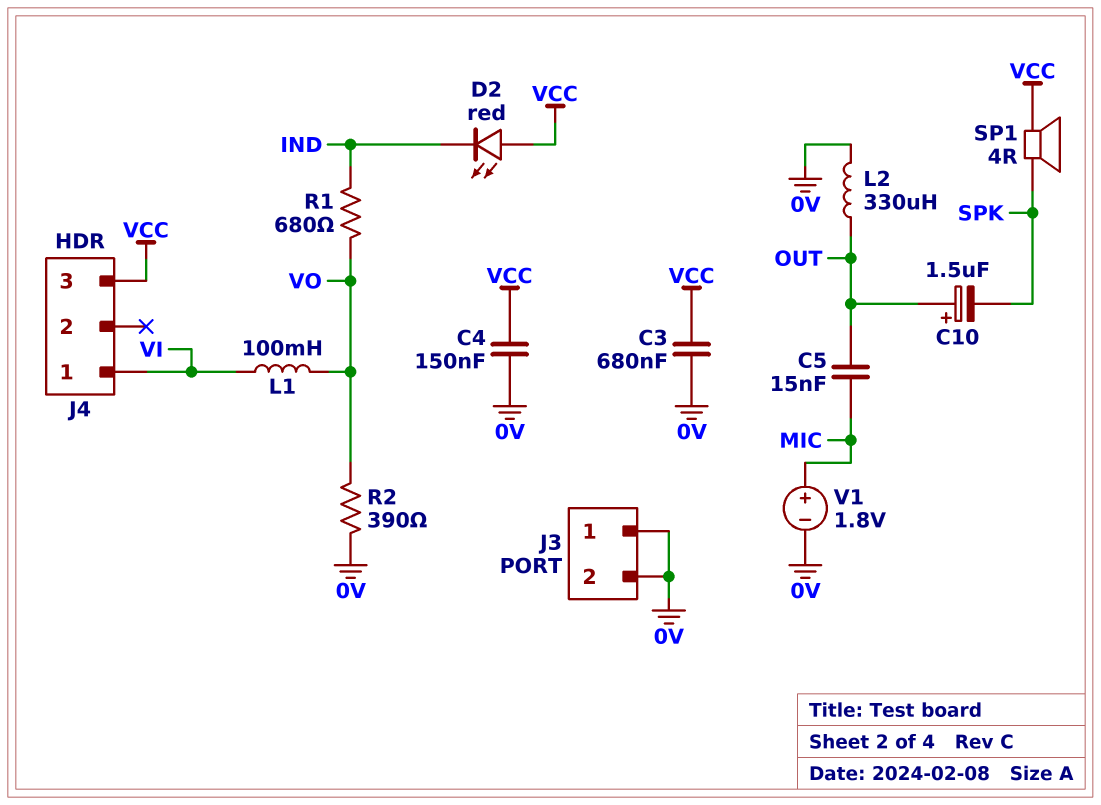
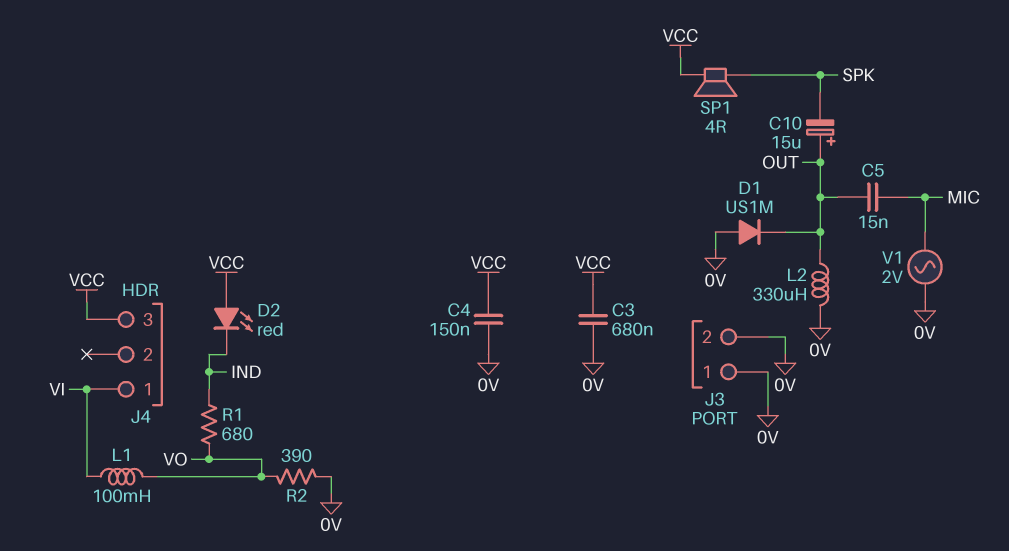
C10: 1.5uF (plus OUT, minus SPK) -> 15uF (plus OUT, minus SPK)
D1: none -> diode US1M (A 0V, K OUT)
V1: 1.8V (plus MIC, minus 0V) -> AC 2V (0V, MIC)

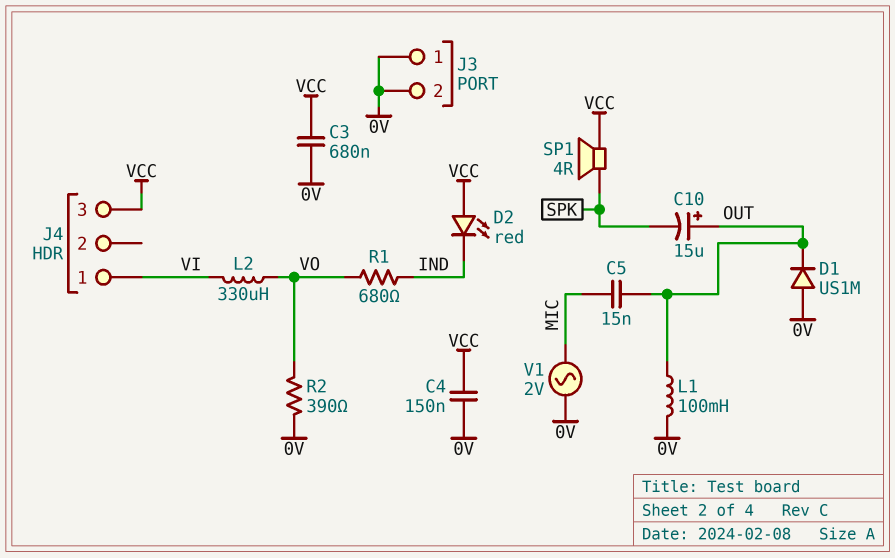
L1: 100mH (VI, VO) -> 100mH (0V, OUT)
L2: 330uH (0V, OUT) -> 330uH (VI, VO)

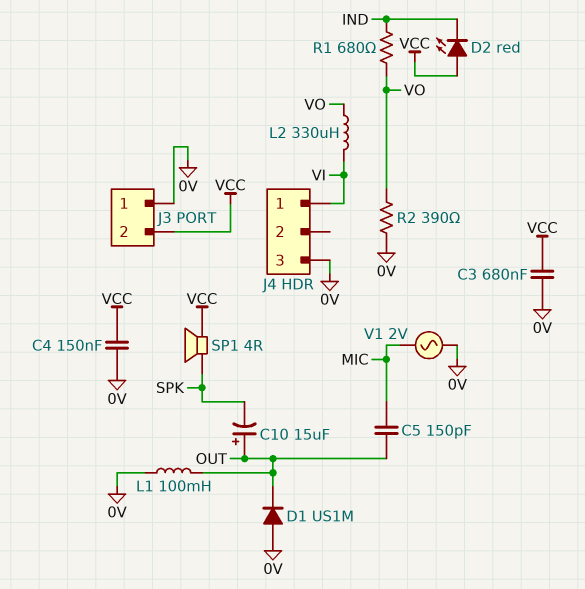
C5: 15nF (MIC, OUT) -> 150pF (MIC, OUT)
J3 pin 2: 0V -> VCC
J4 pin 3: VCC -> 0V

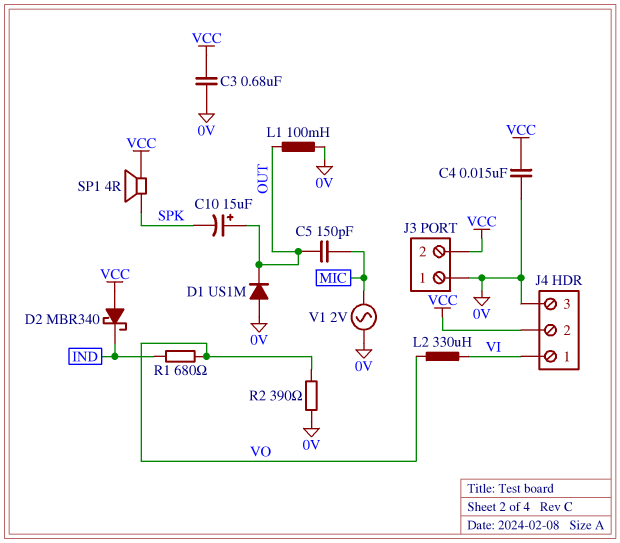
C4: 150nF (0V, VCC) -> 15nF (0V, VCC)
D2: LED red (A VCC, K IND) -> schottky MBR340 (A VCC, K IND)
J4 pin 2: none -> VCC

